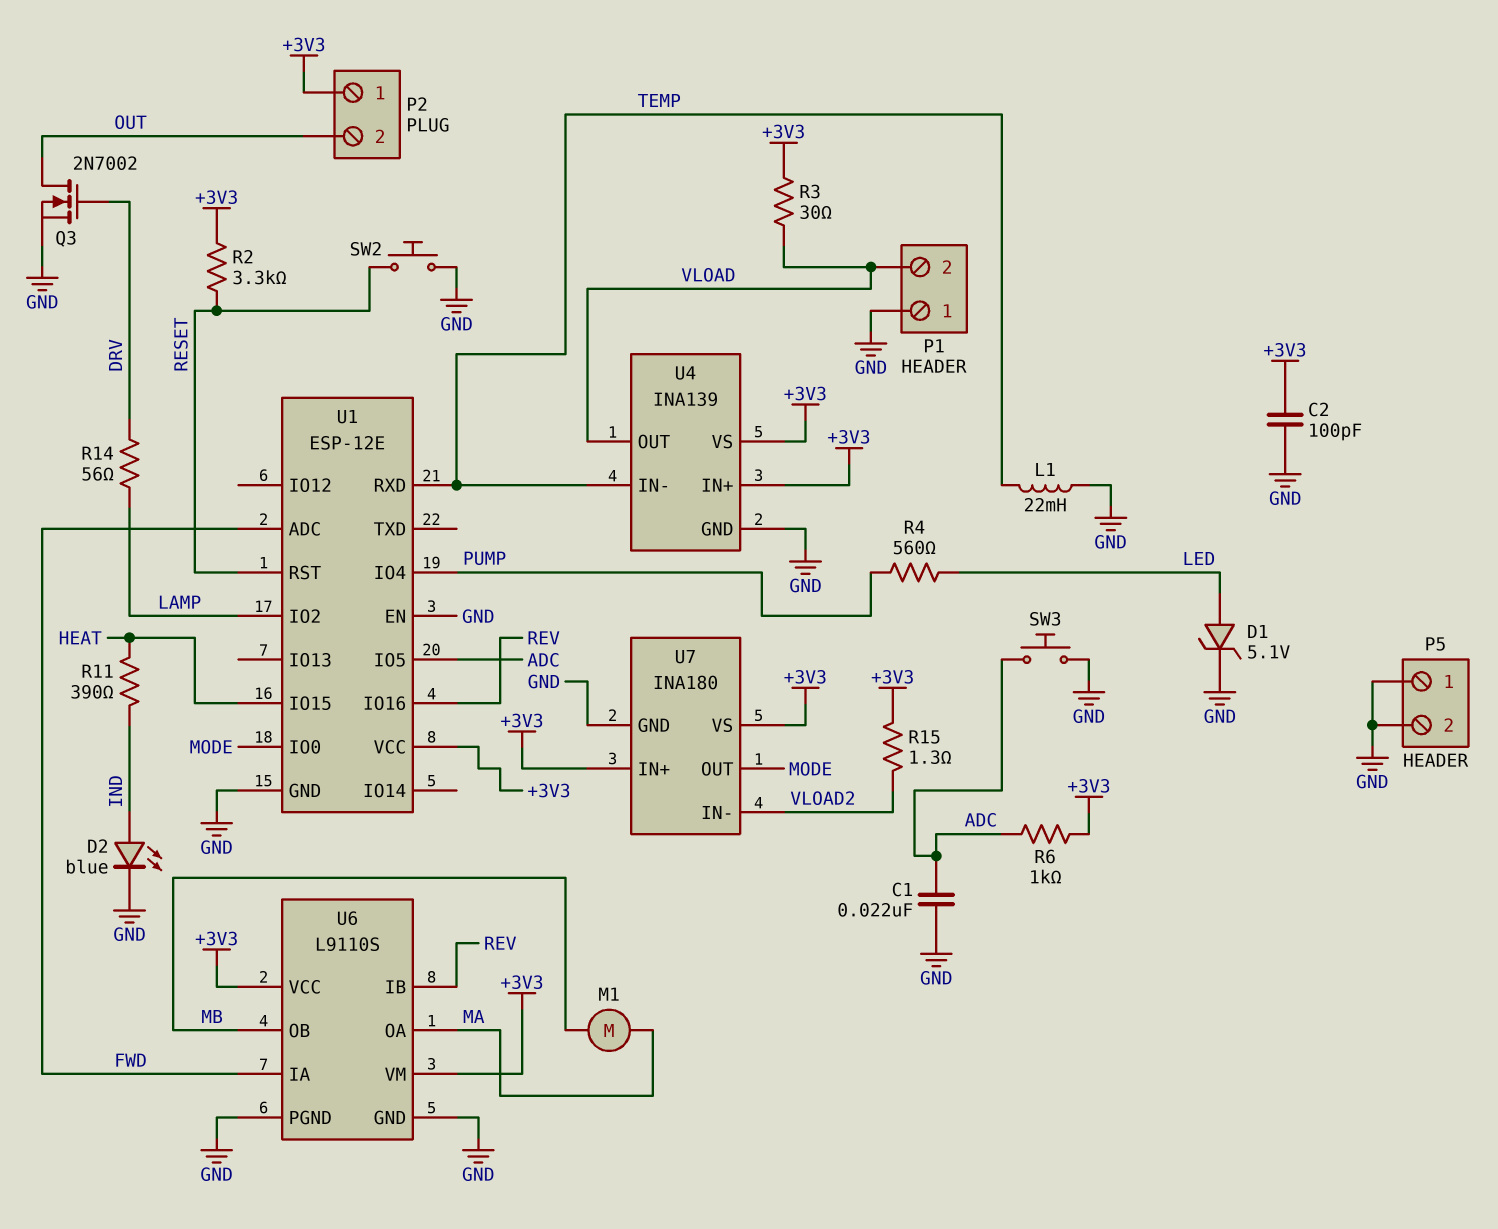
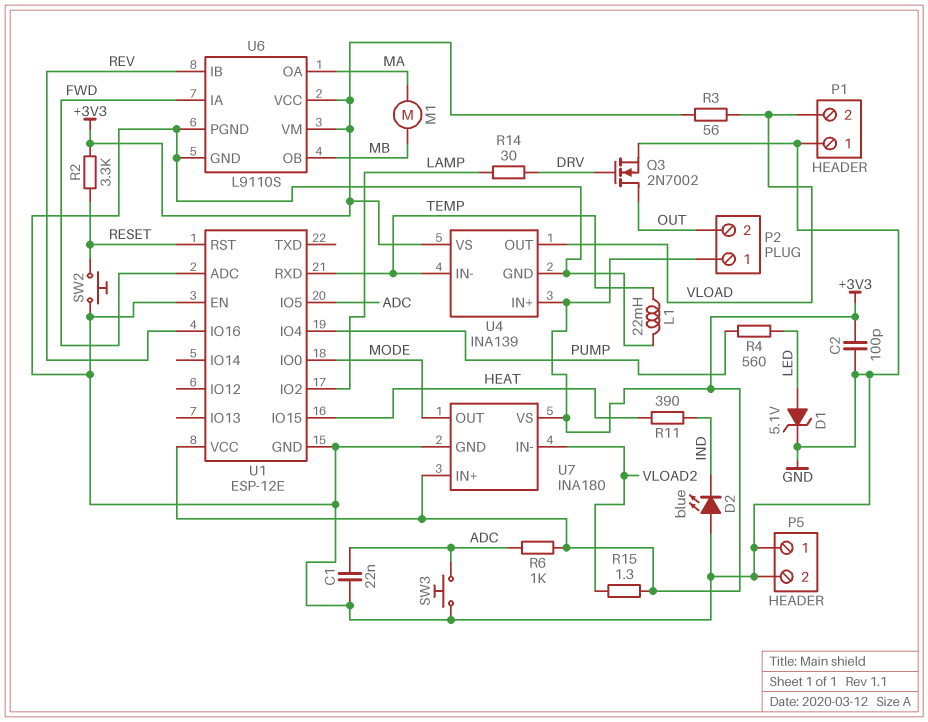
D2: LED blue (A IND, K GND) -> LED blue (A GND, K IND)
R3: 30 (+3V3, VLOAD) -> 56 (+3V3, VLOAD)
R14: 56 (DRV, LAMP) -> 30 (DRV, LAMP)

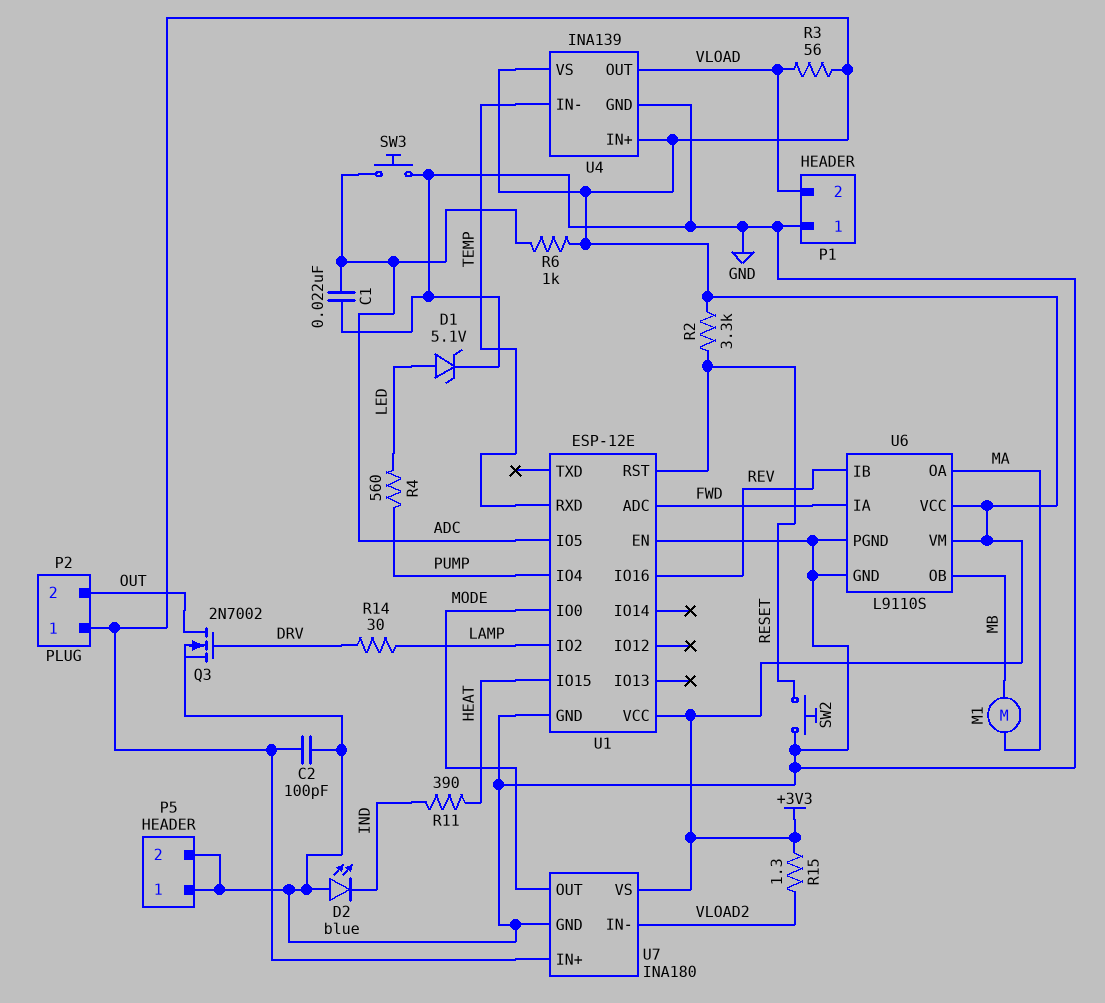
L1: 22mH (GND, TEMP) -> none

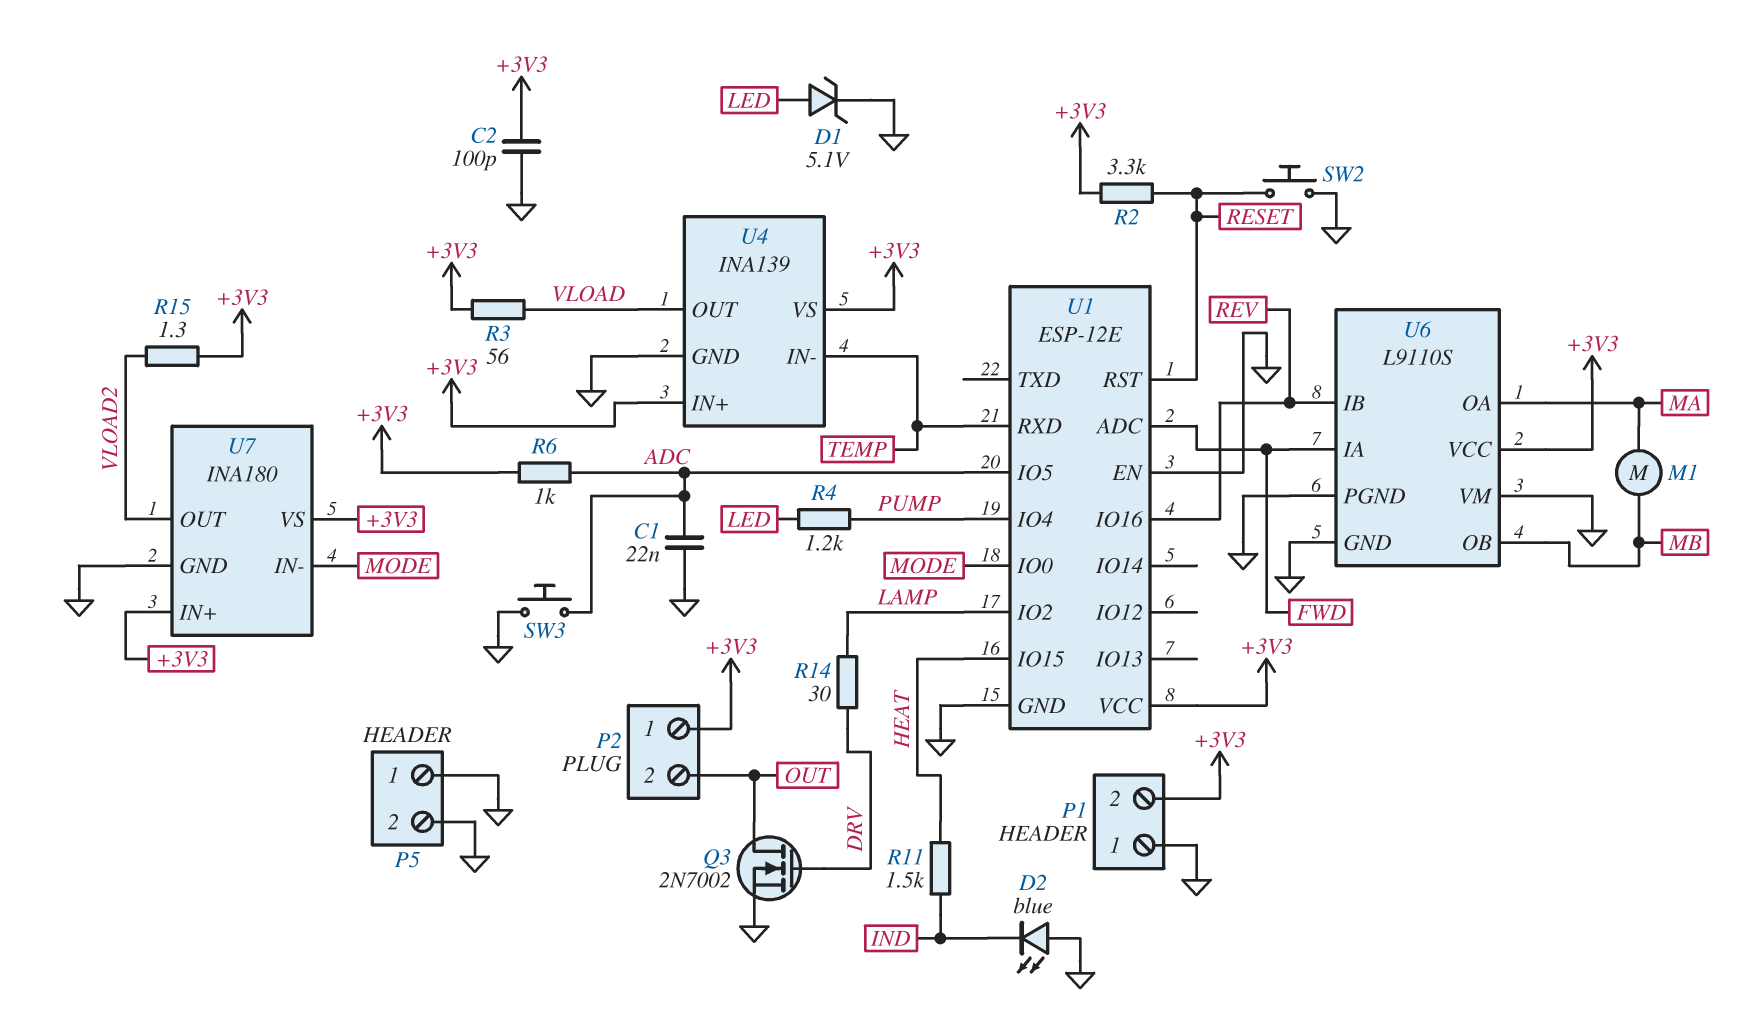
P1 pin 2: VLOAD -> +3V3
R4: 560 (LED, PUMP) -> 1.2k (LED, PUMP)
R11: 390 (HEAT, IND) -> 1.5k (HEAT, IND)
U6 pin VM: +3V3 -> GND
U7 pin IN-: VLOAD2 -> MODE
U7 pin OUT: MODE -> VLOAD2

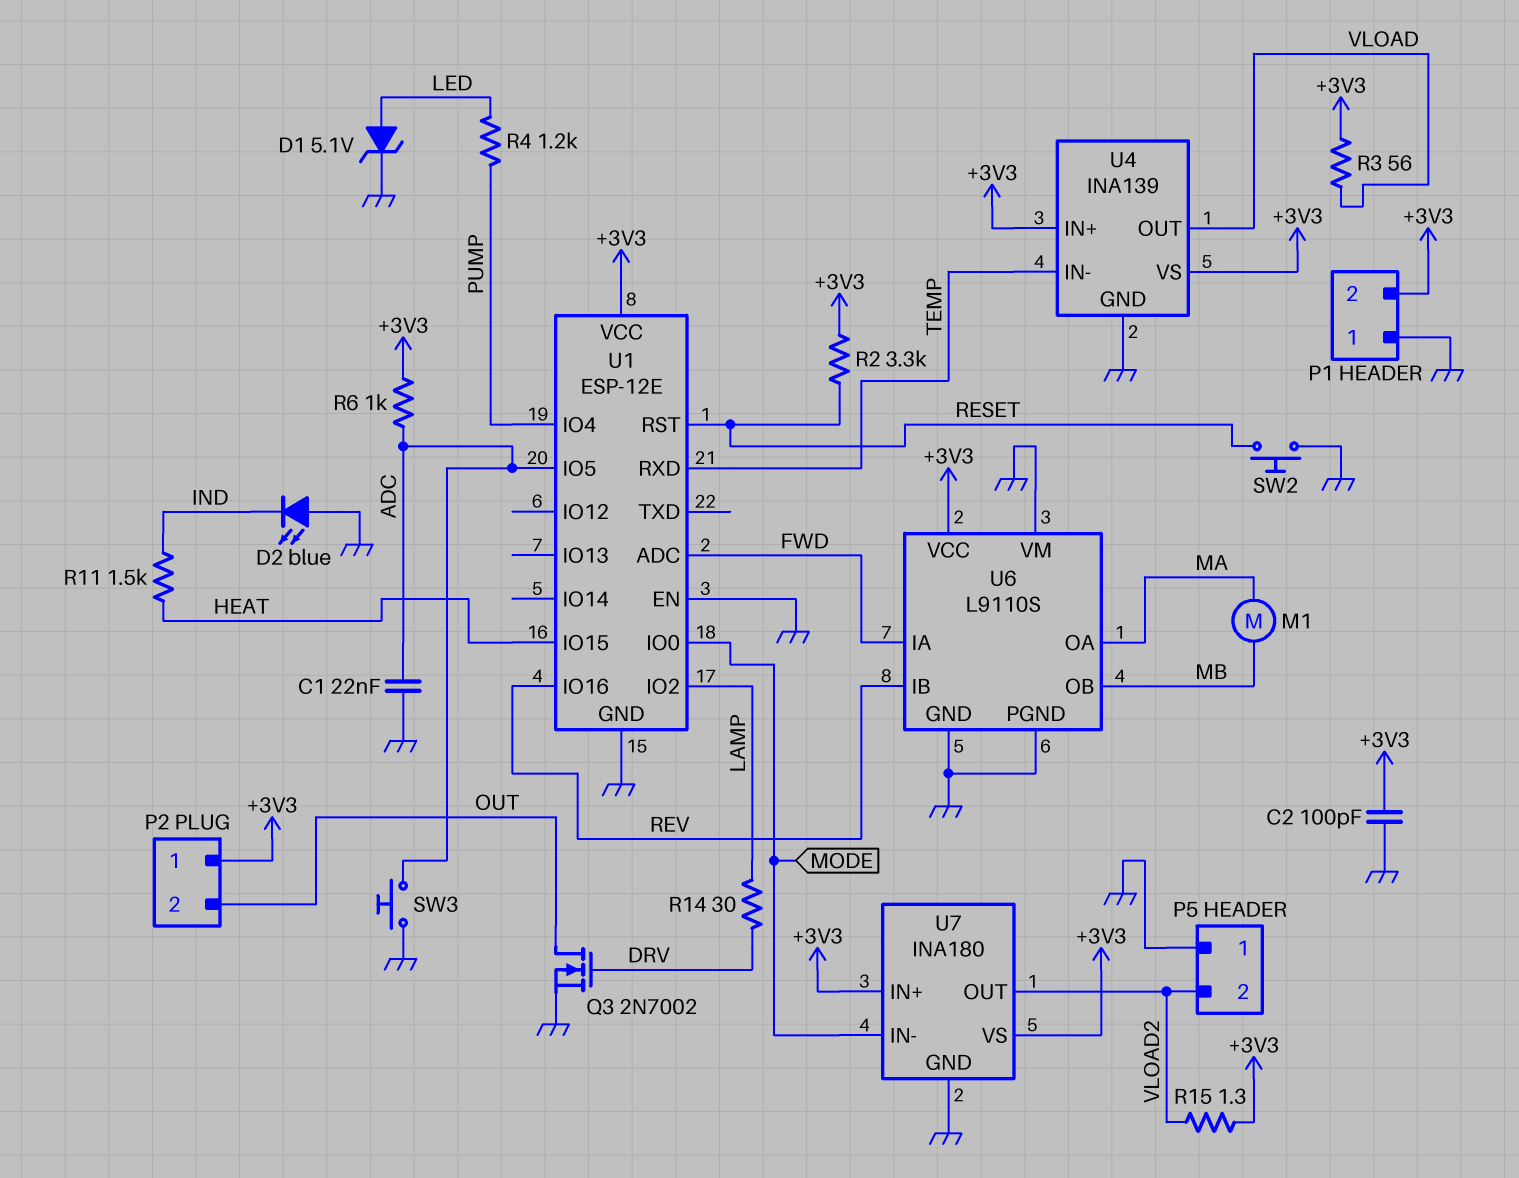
P5 pin 2: GND -> VLOAD2

